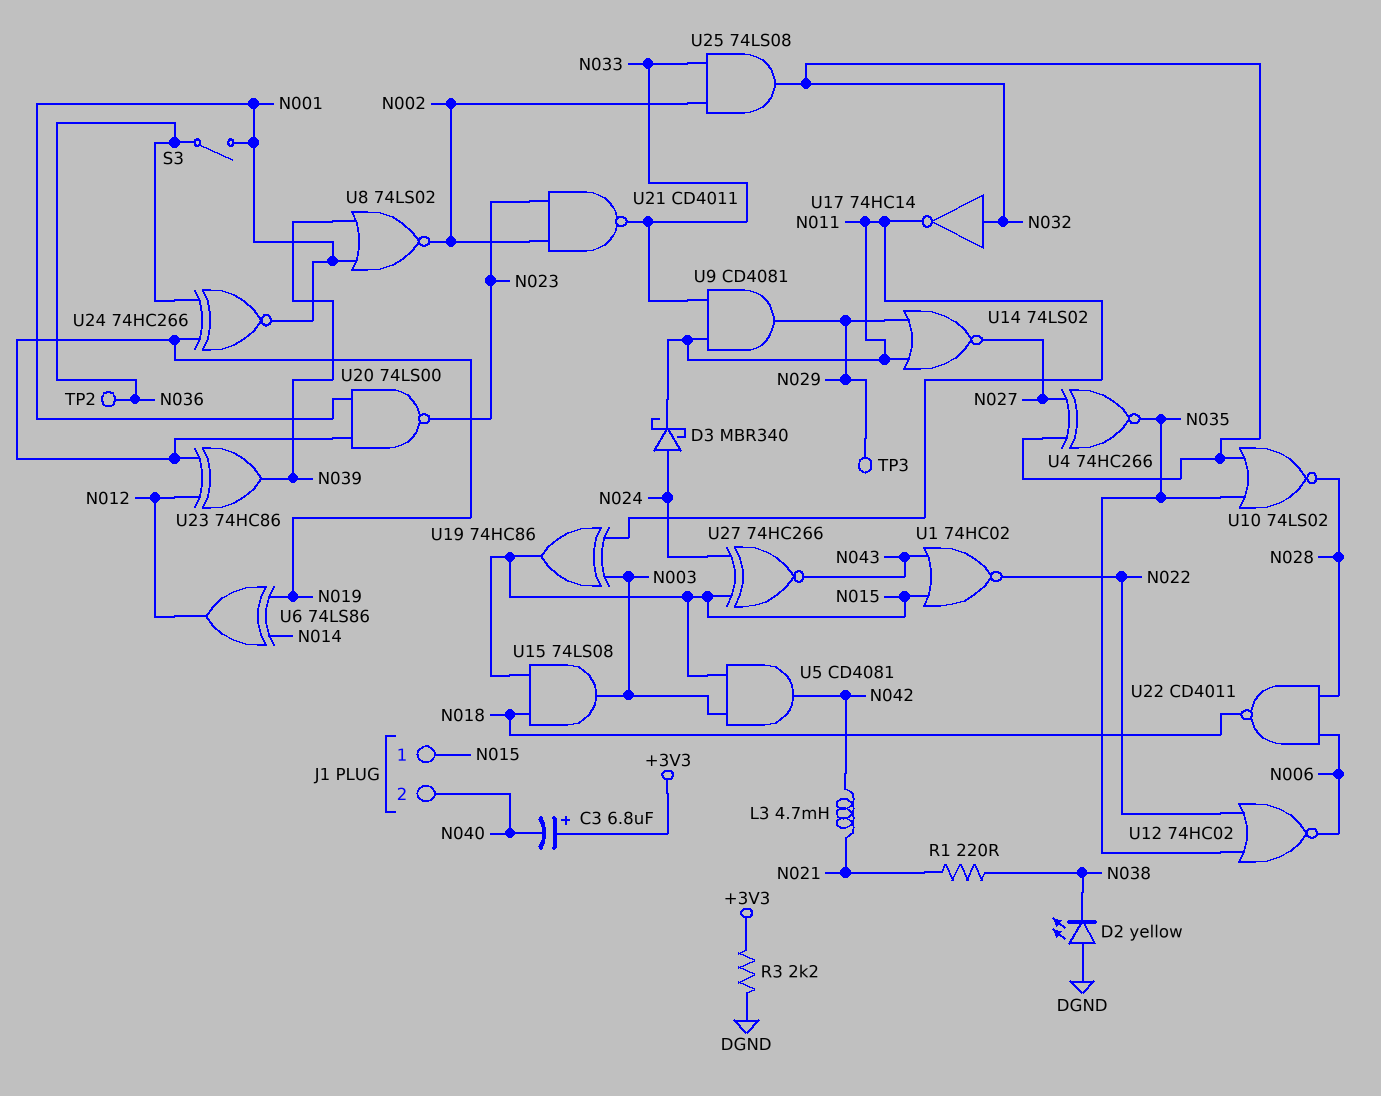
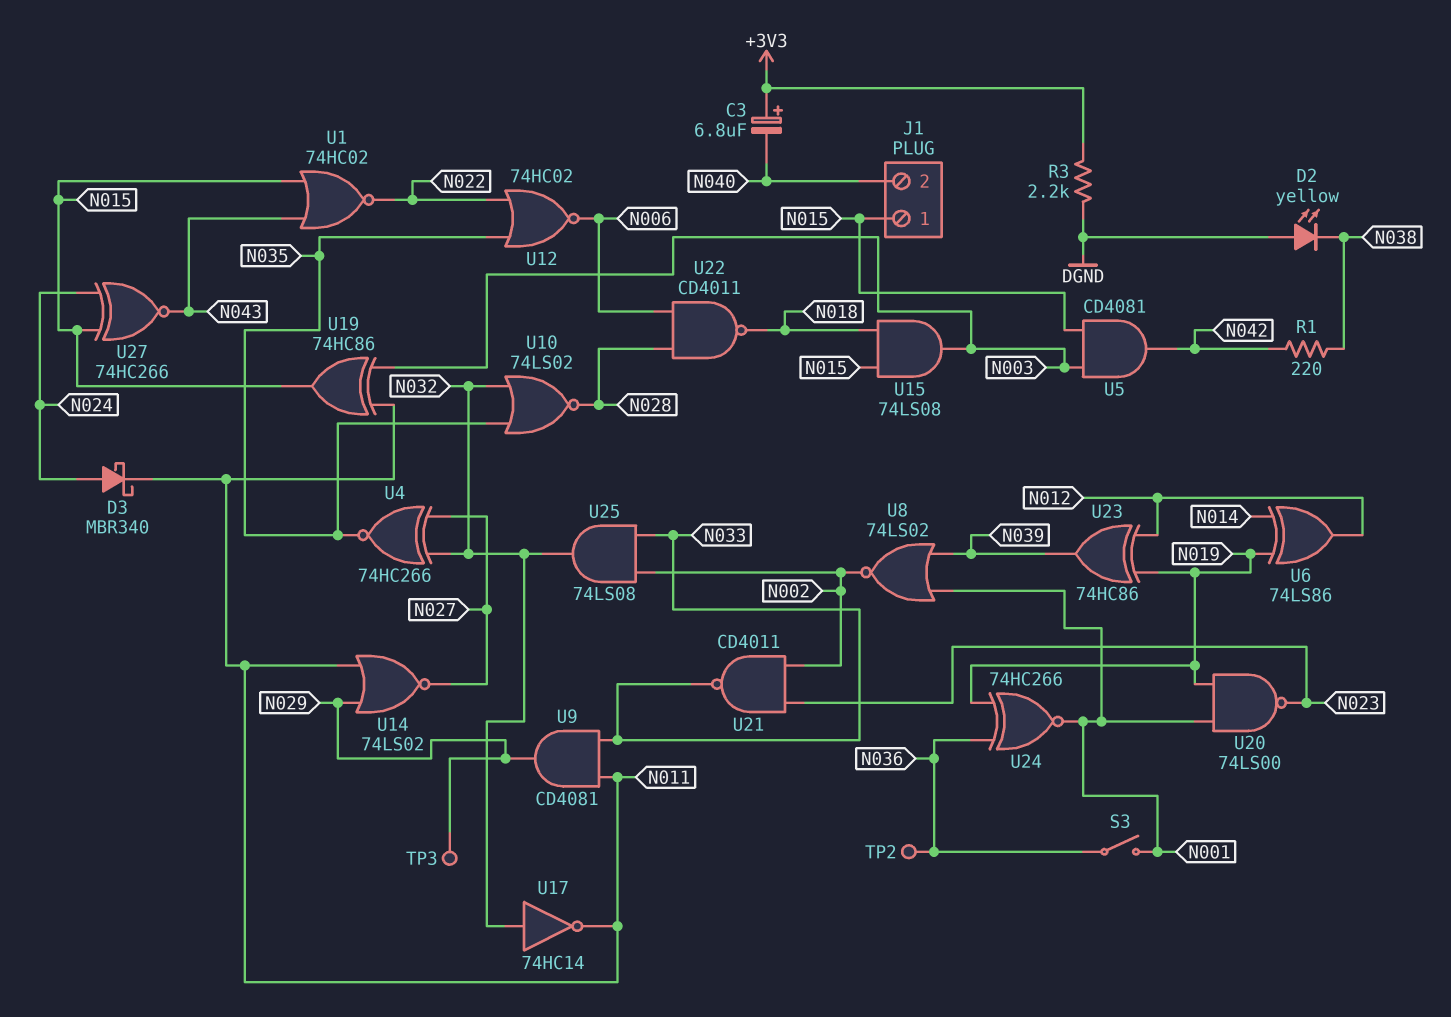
L3: 4.7mH (N021, N042) -> none
R1: 220 (N021, N038) -> 220 (N038, N042)

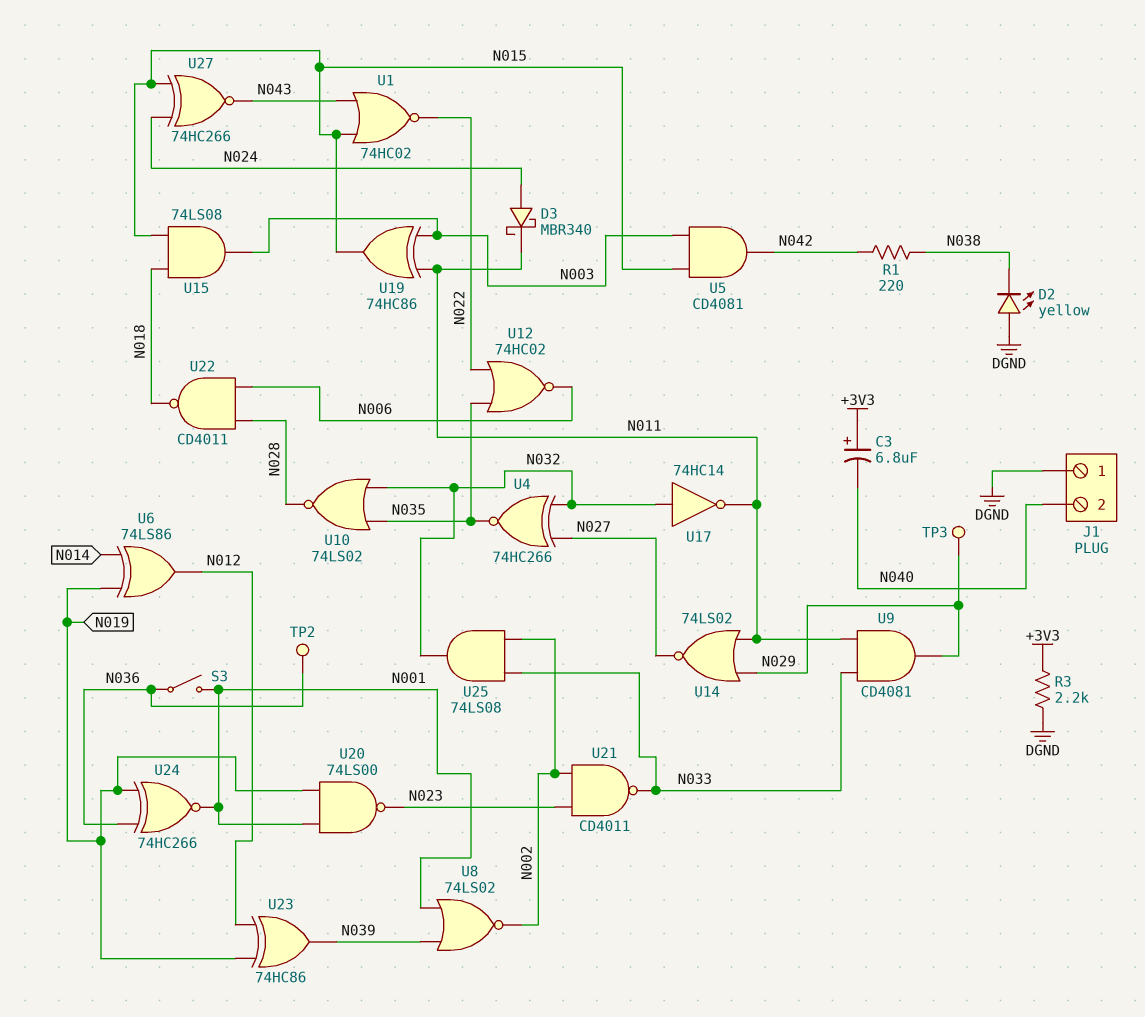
J1 pin 1: N015 -> DGND

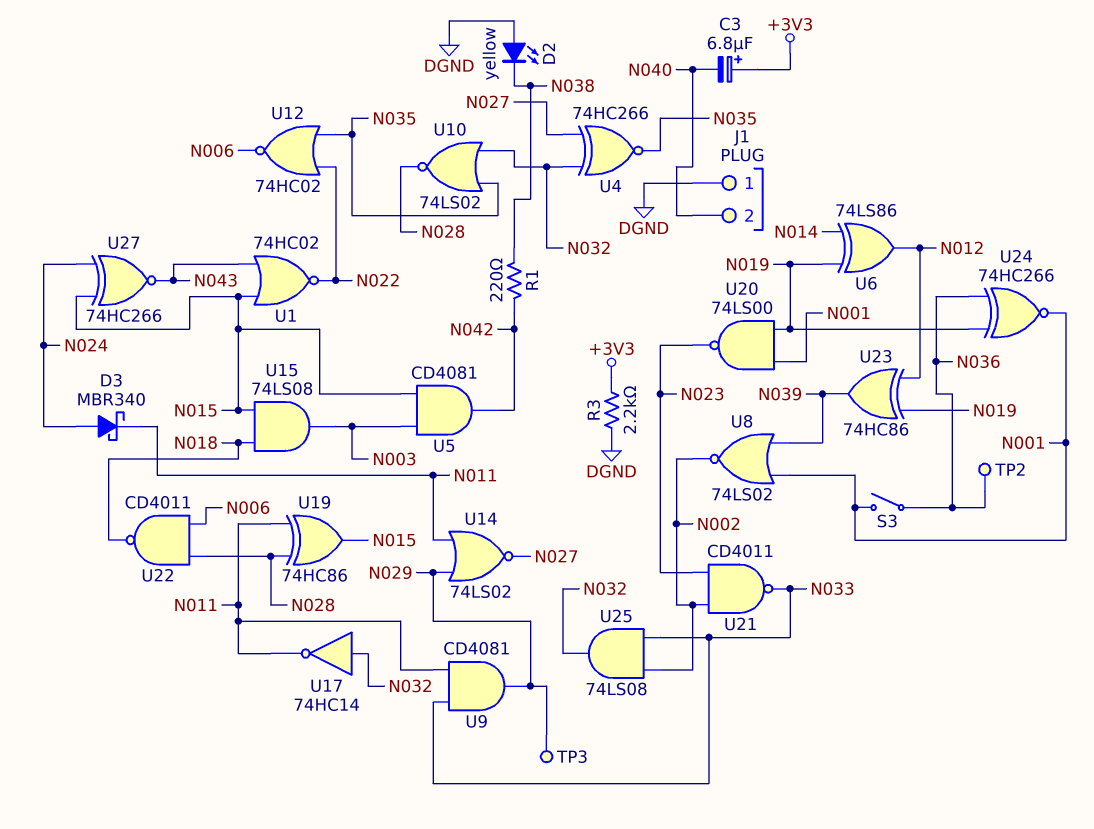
U19: XOR 74HC86 (in N003, in N011, out N015) -> XOR 74HC86 (in N011, in N028, out N015)

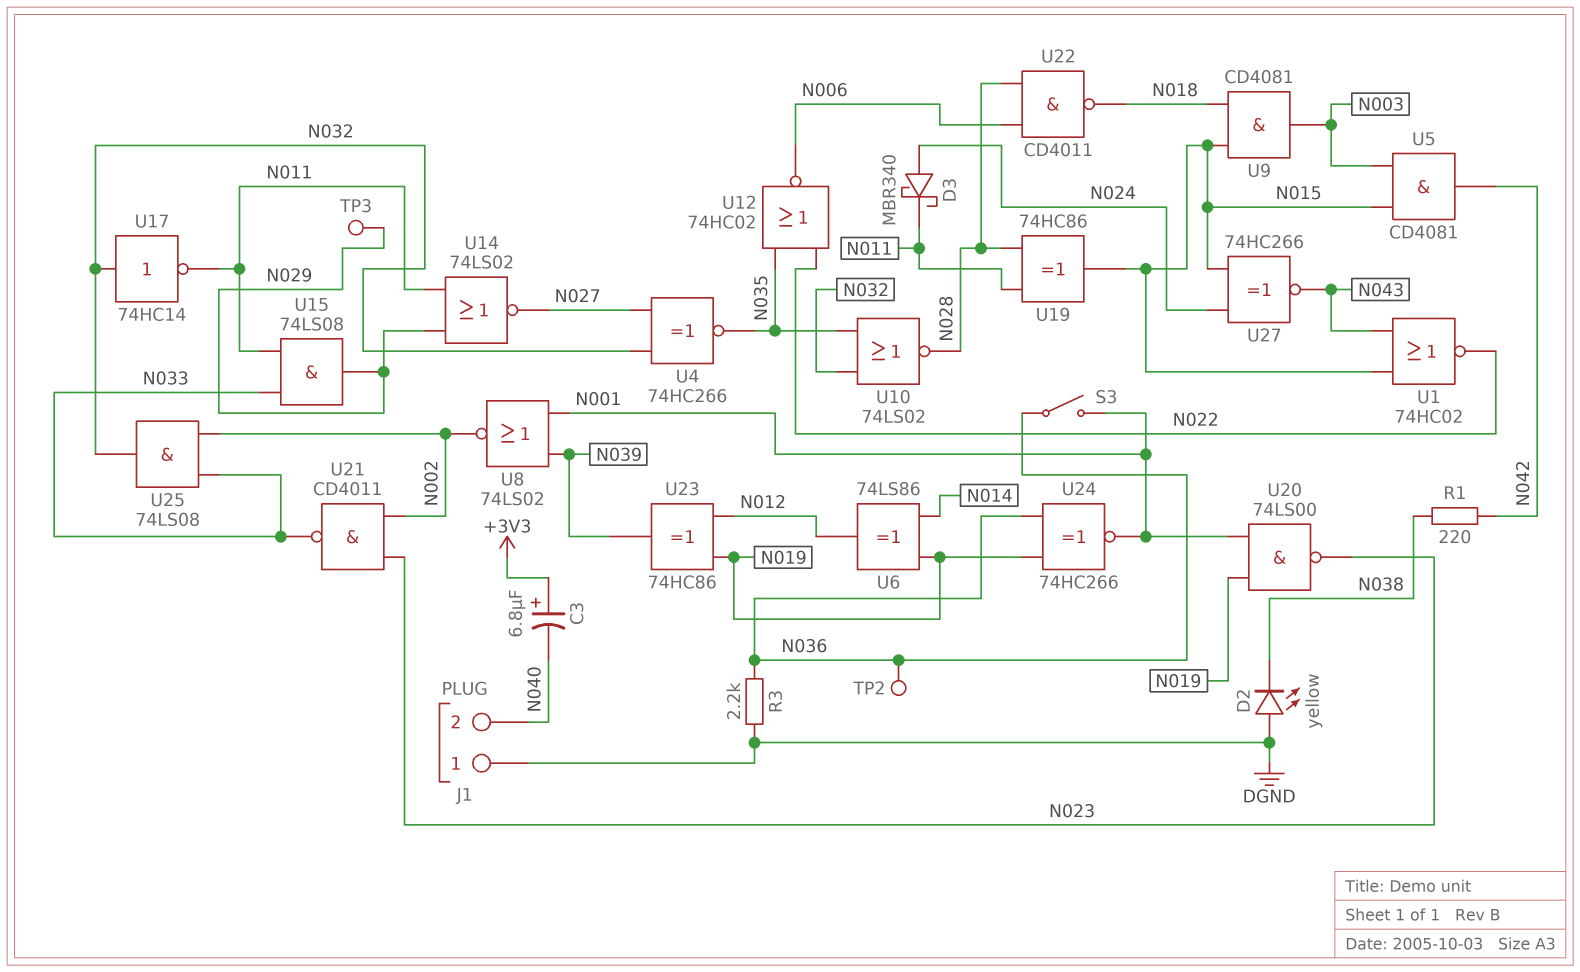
R3: 2.2k (+3V3, DGND) -> 2.2k (DGND, N036)
U9: AND CD4081 (in N011, in N033, out N029) -> AND CD4081 (in N015, in N018, out N003)
U15: AND 74LS08 (in N015, in N018, out N003) -> AND 74LS08 (in N011, in N033, out N029)

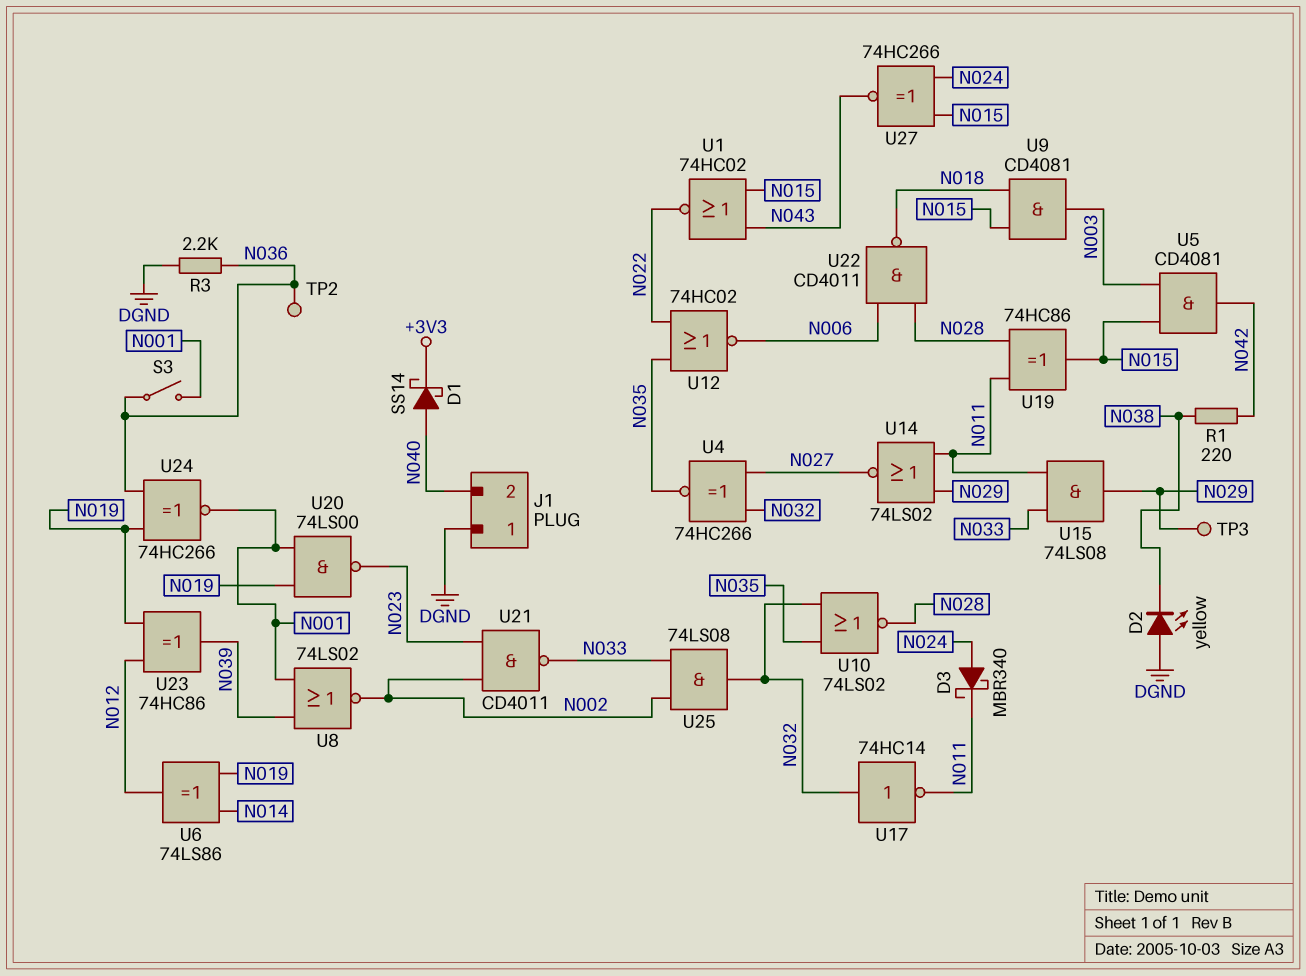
C3: 6.8uF (plus +3V3, minus N040) -> none
D1: none -> schottky SS14 (A N040, K +3V3)

